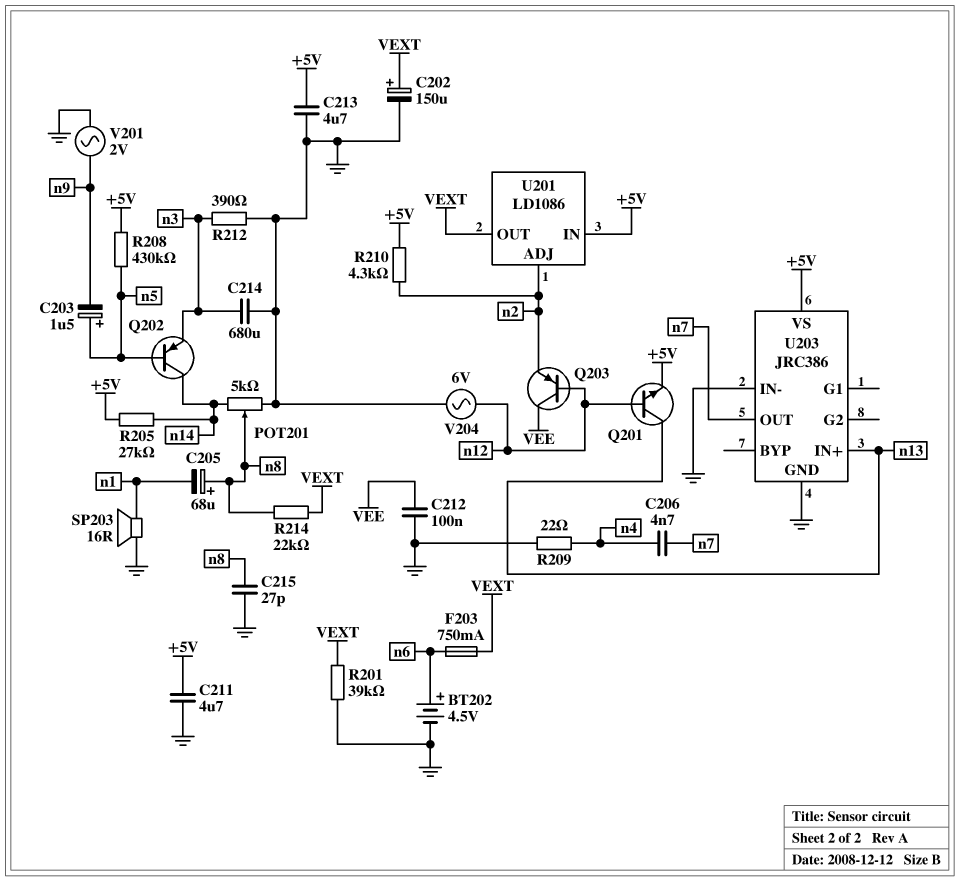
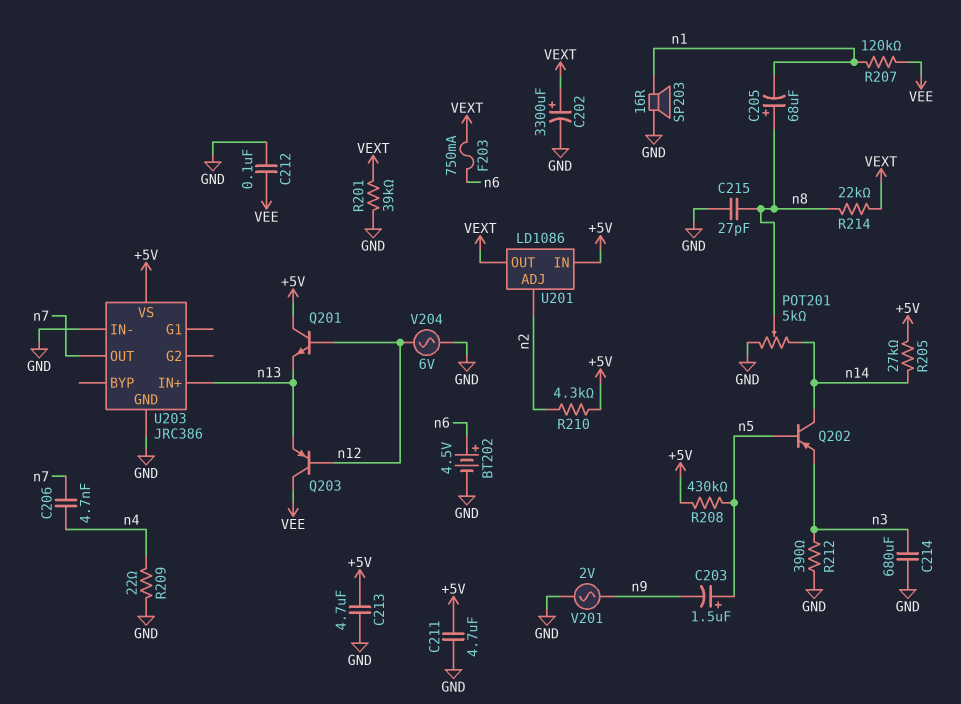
C202: 150uF (plus VEXT, minus GND) -> 3300uF (plus VEXT, minus GND)
Q201: NPN (B n12, C n13, E +5V) -> NPN (B n12, C +5V, E n13)
Q203: PNP (B n12, C VEE, E n2) -> PNP (B n12, C VEE, E n13)
R207: none -> 120k (VEE, n1)

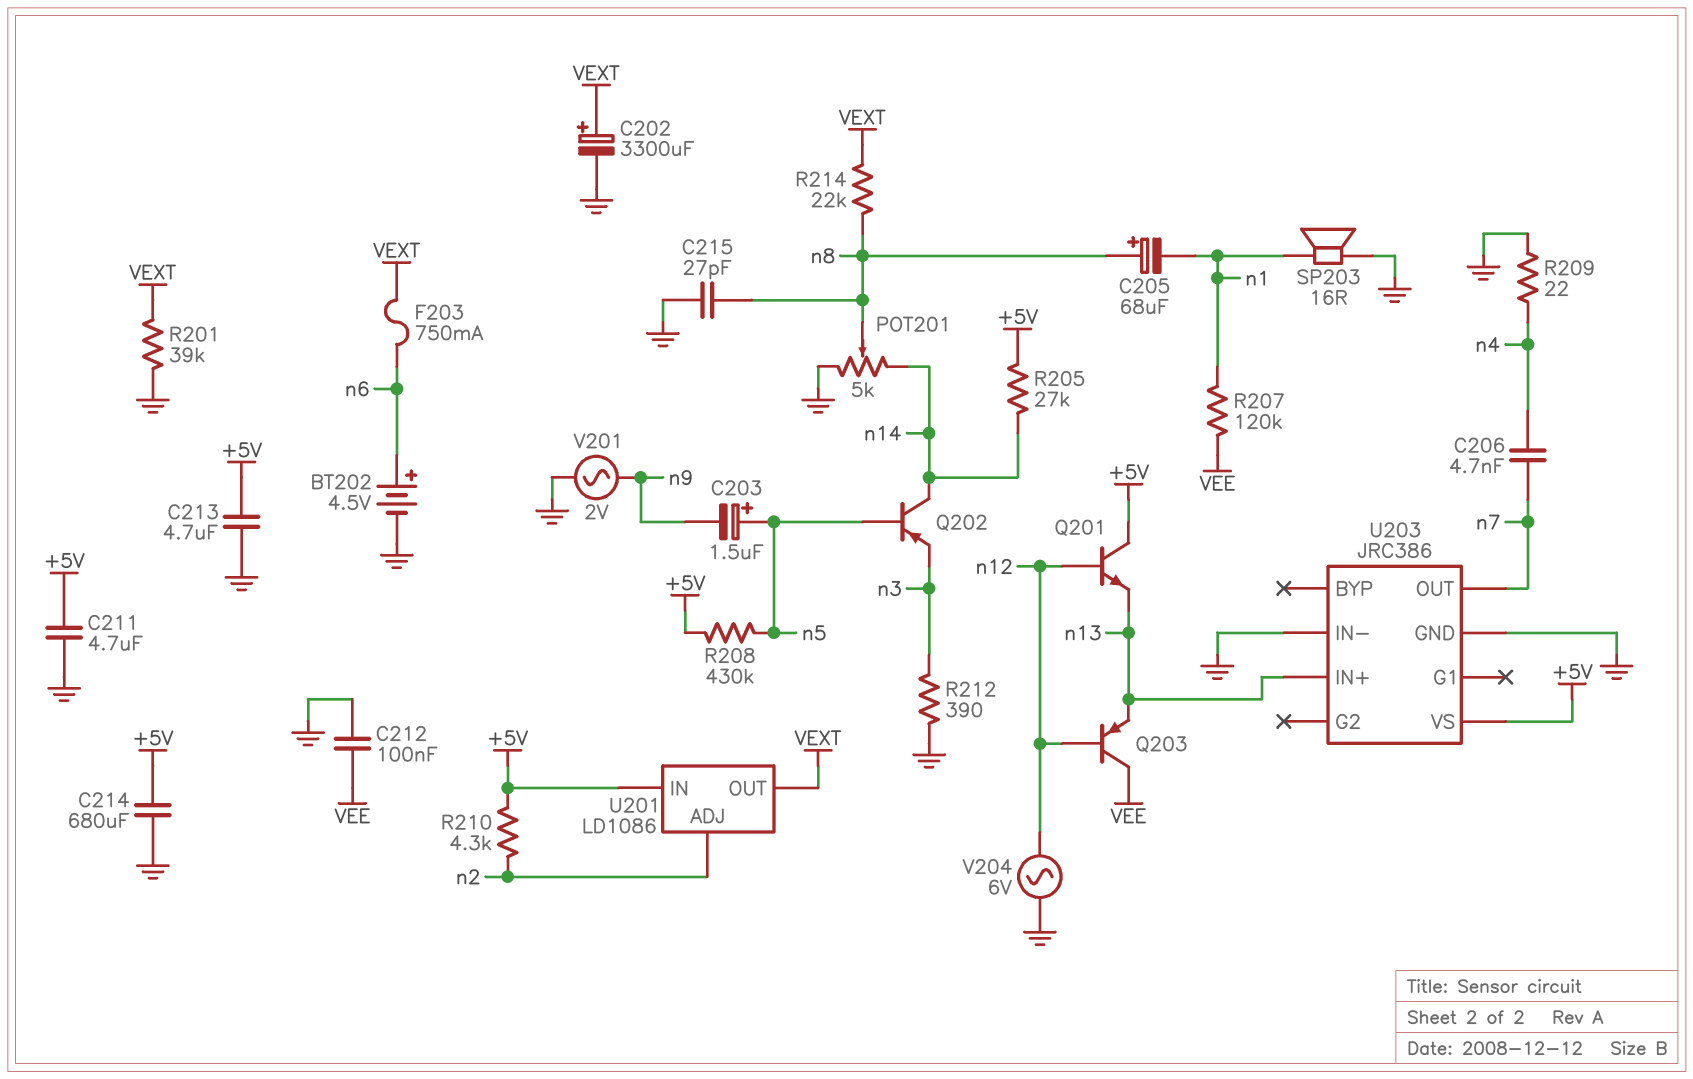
C214: 680uF (GND, n3) -> 680uF (+5V, GND)

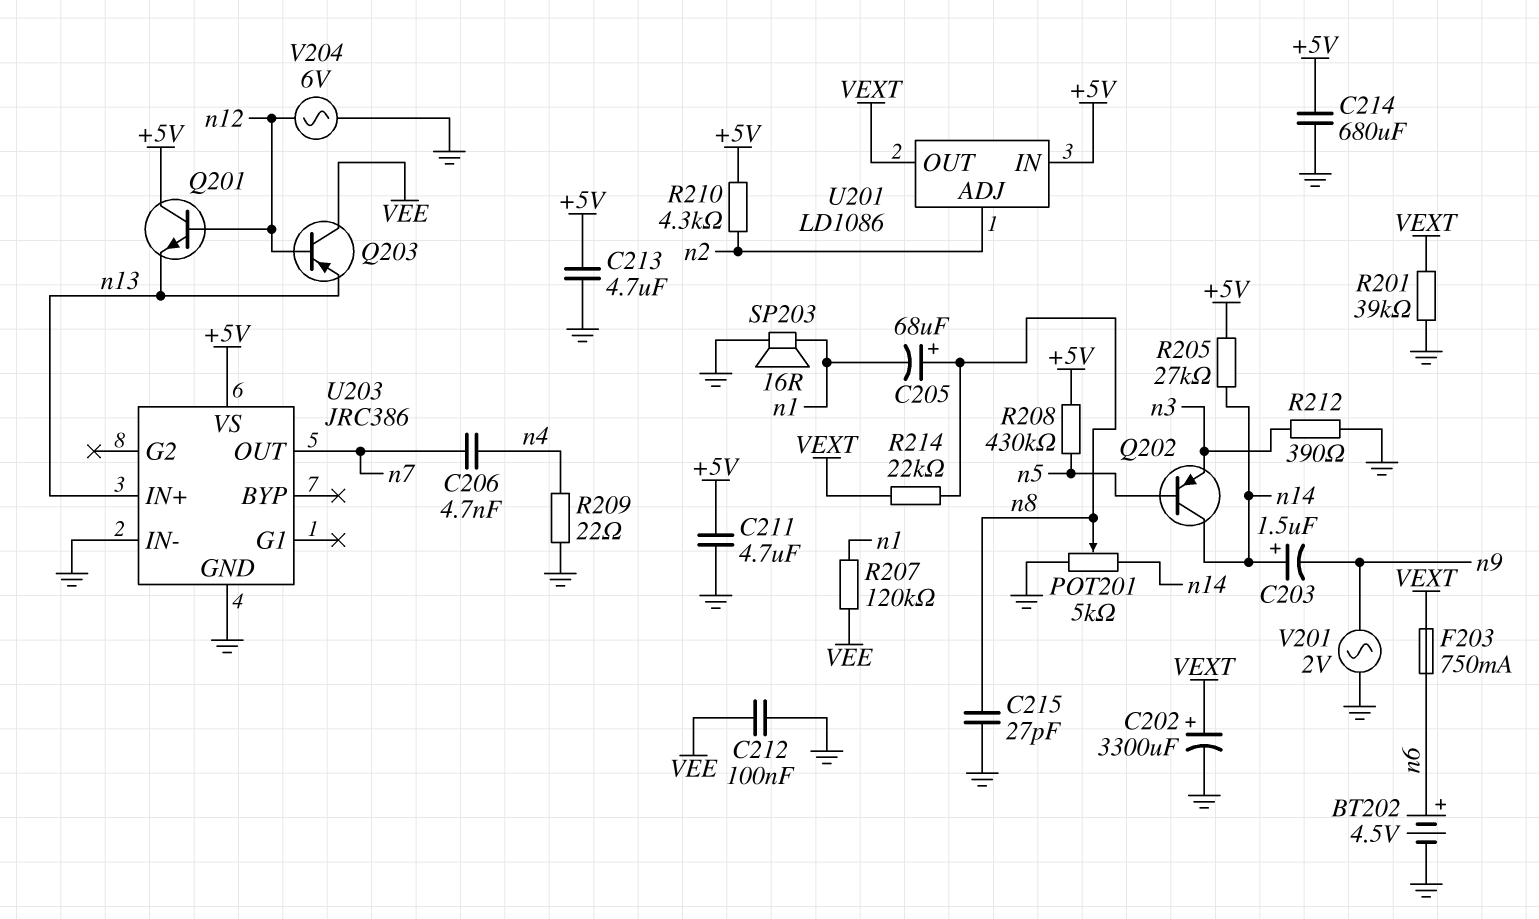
C203: 1.5uF (plus n5, minus n9) -> 1.5uF (plus n14, minus n9)

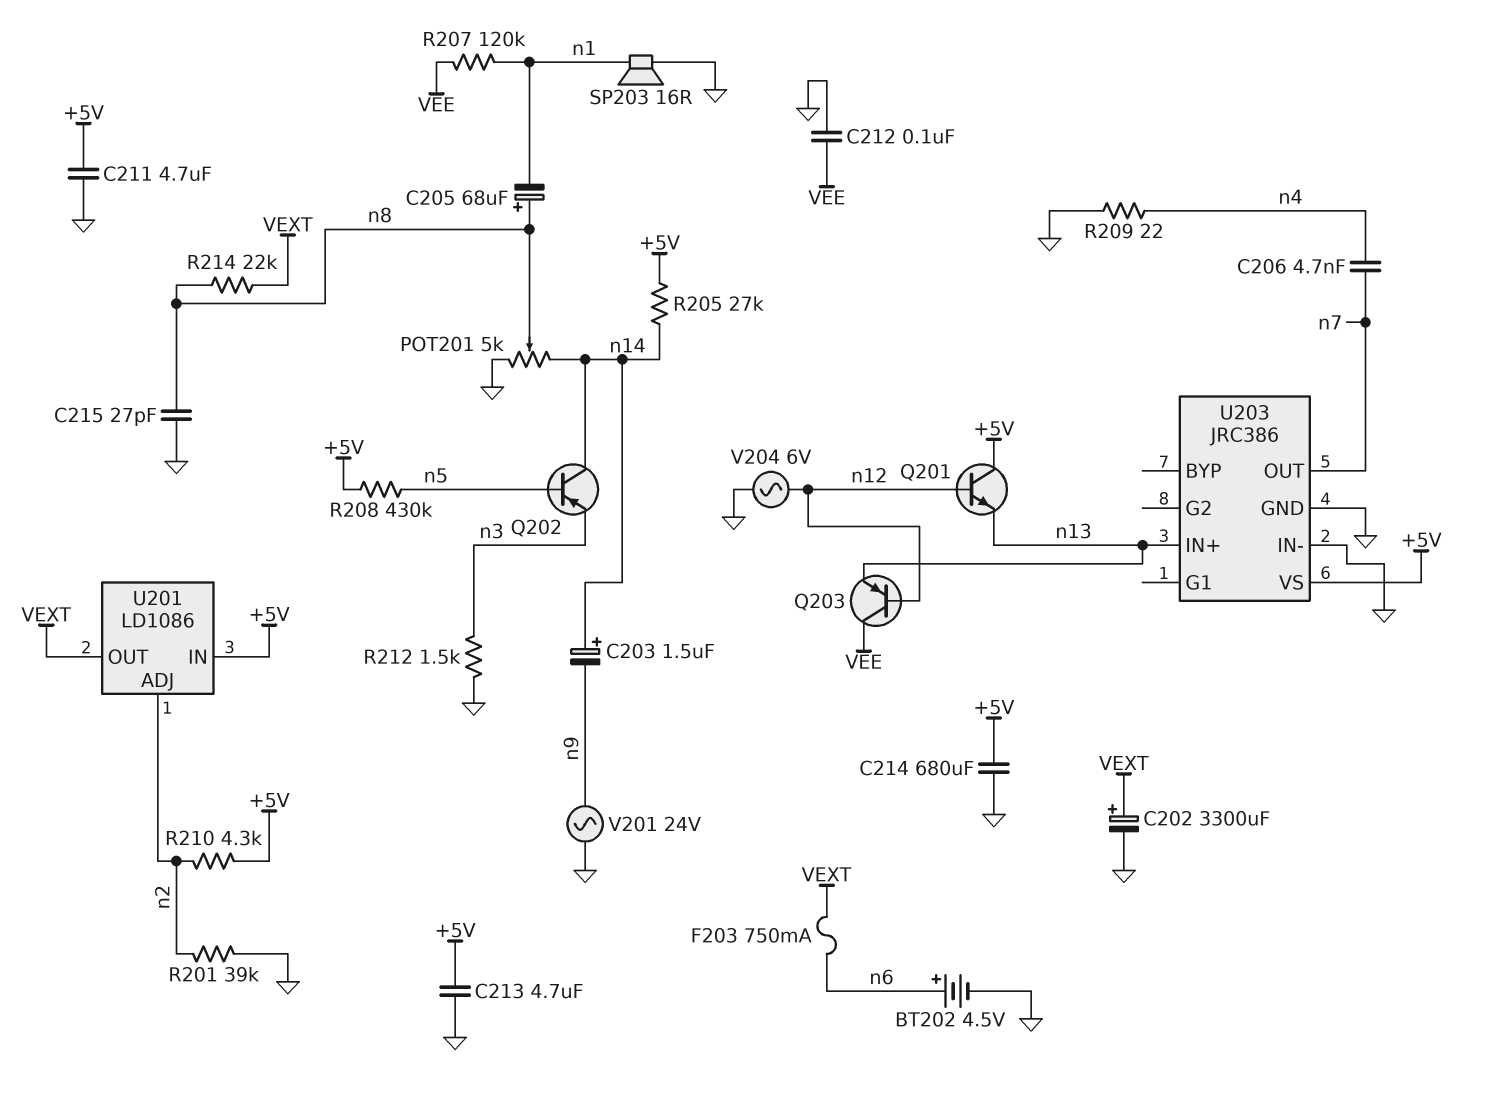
R201: 39k (GND, VEXT) -> 39k (GND, n2)
R212: 390 (GND, n3) -> 1.5k (GND, n3)
V201: AC 2V (GND, n9) -> AC 24V (GND, n9)

